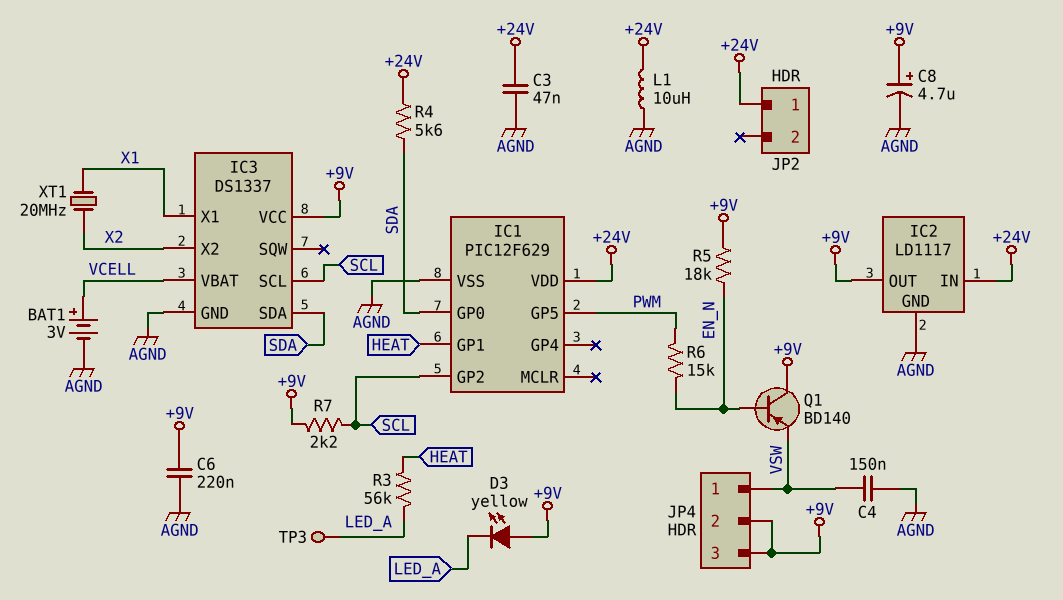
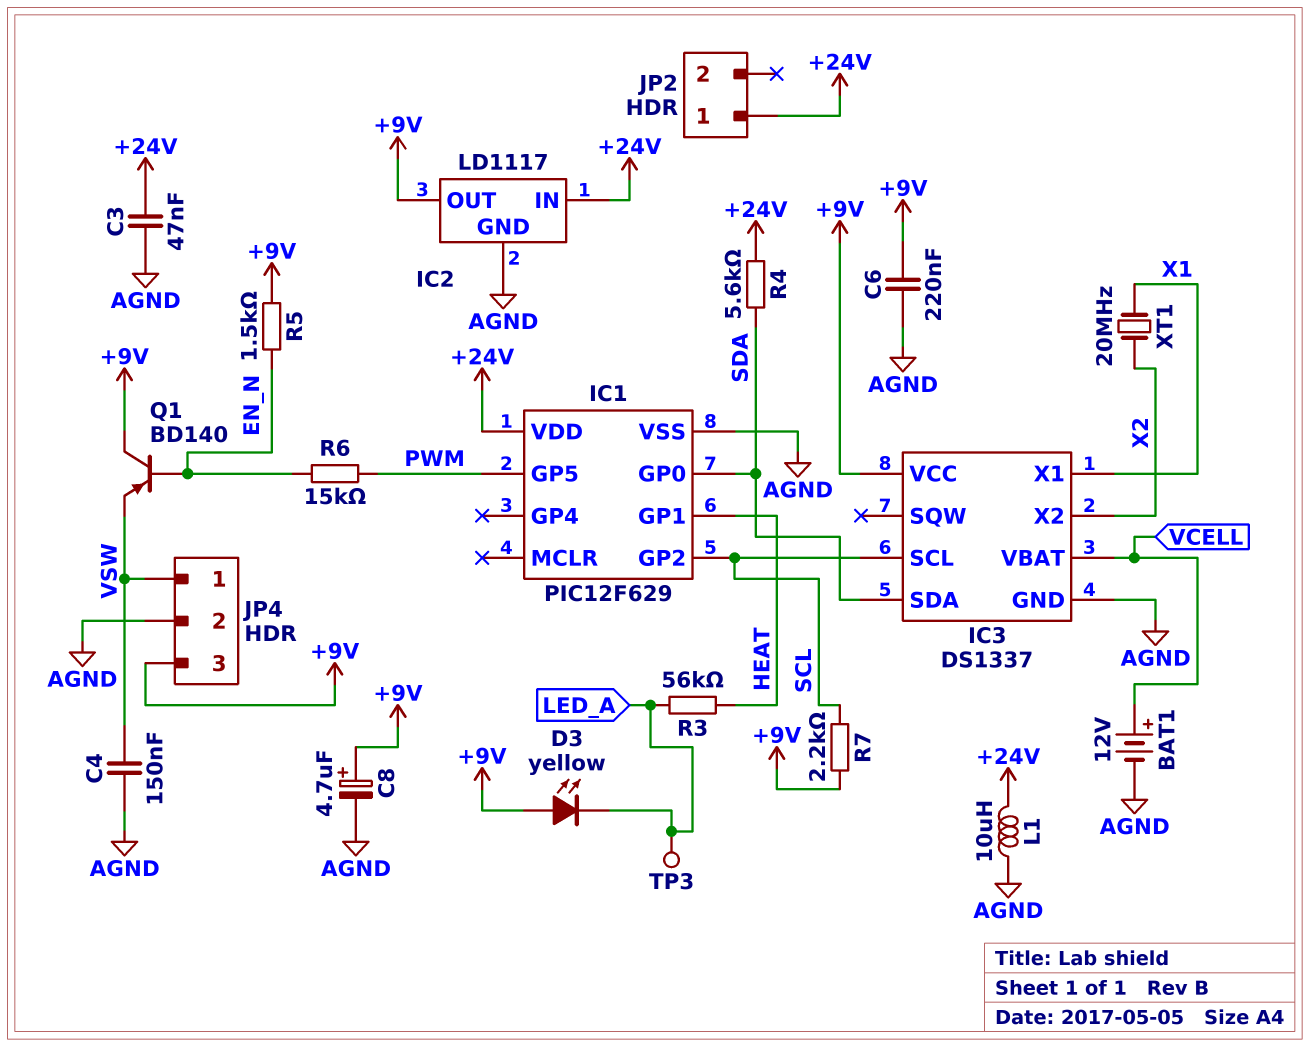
BAT1: 3V (plus VCELL, minus AGND) -> 12V (plus VCELL, minus AGND)
JP4 pin 2: +9V -> AGND
R5: 18k (+9V, EN_N) -> 1.5k (+9V, EN_N)

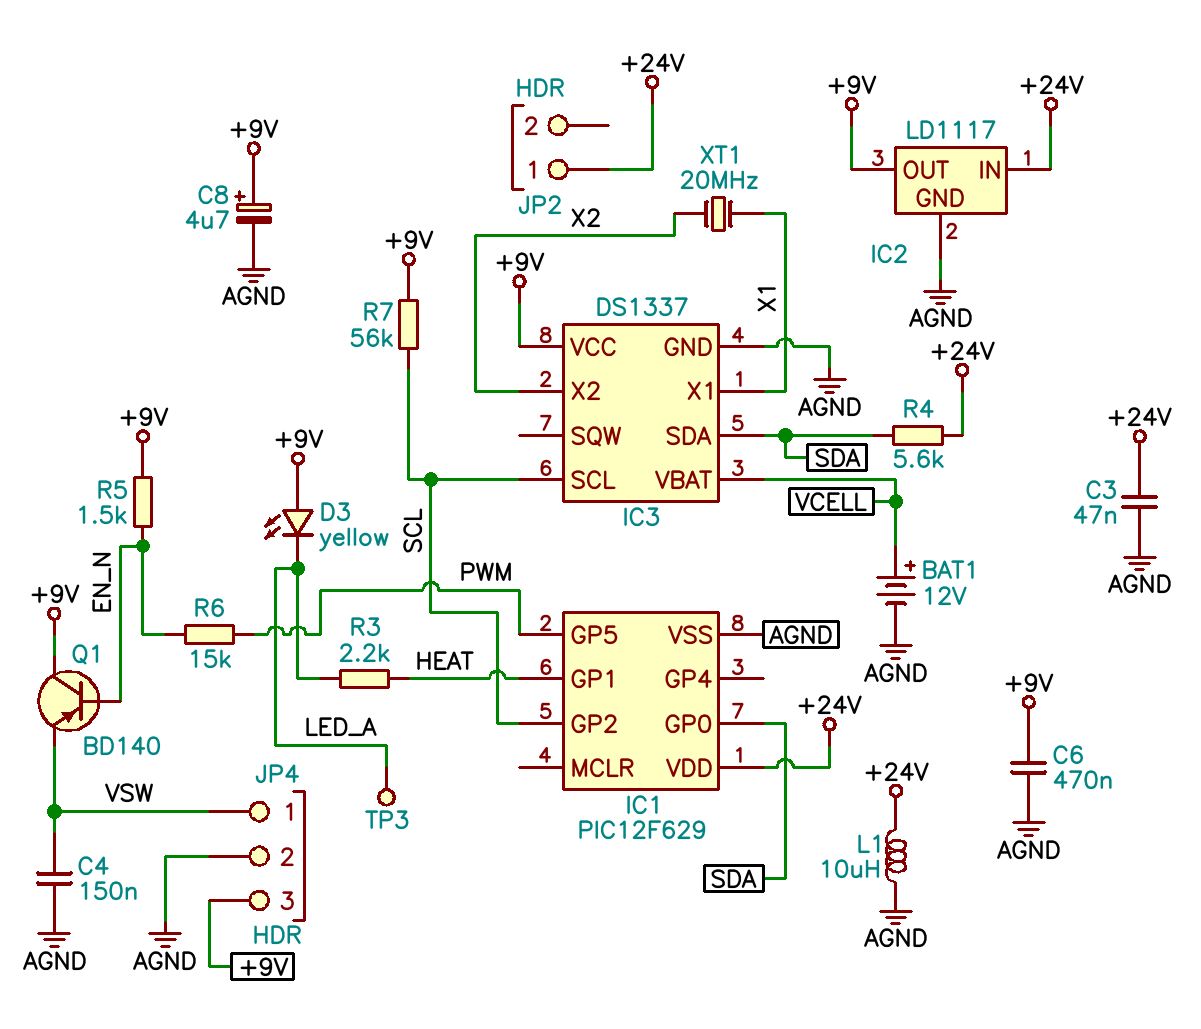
C6: 220nF (+9V, AGND) -> 470nF (+9V, AGND)
R3: 56k (HEAT, LED_A) -> 2.2k (HEAT, LED_A)
R7: 2.2k (+9V, SCL) -> 56k (+9V, SCL)

